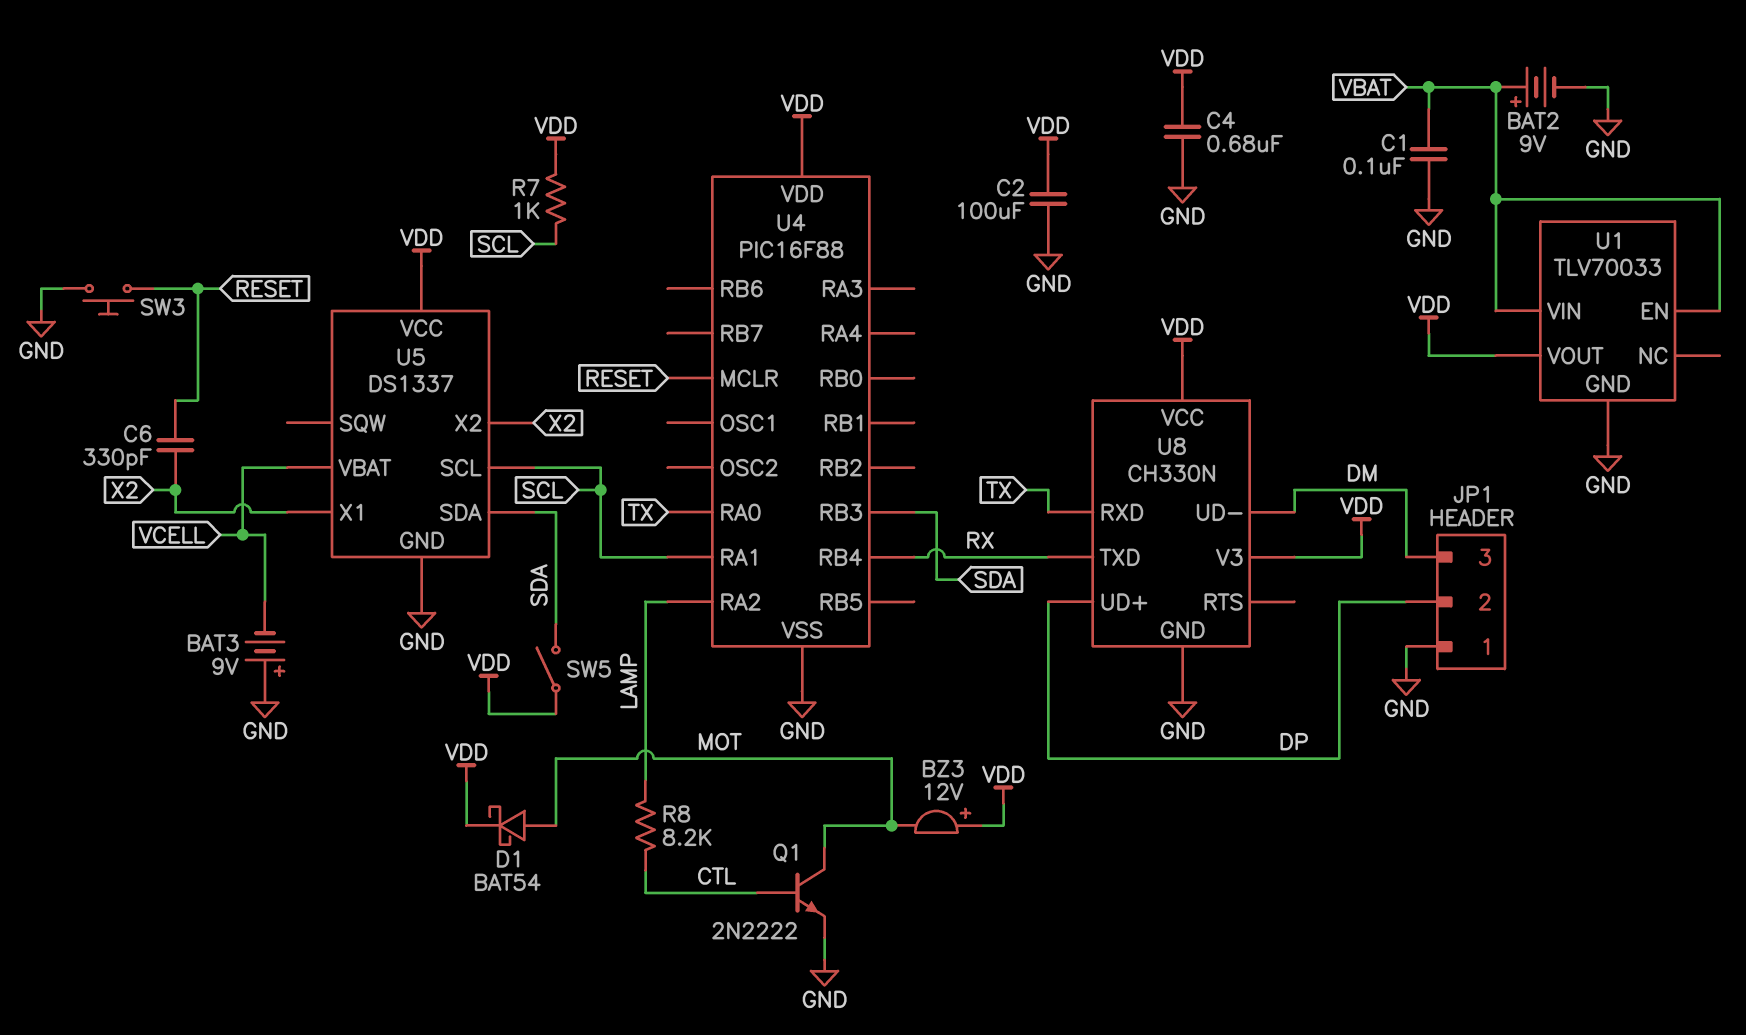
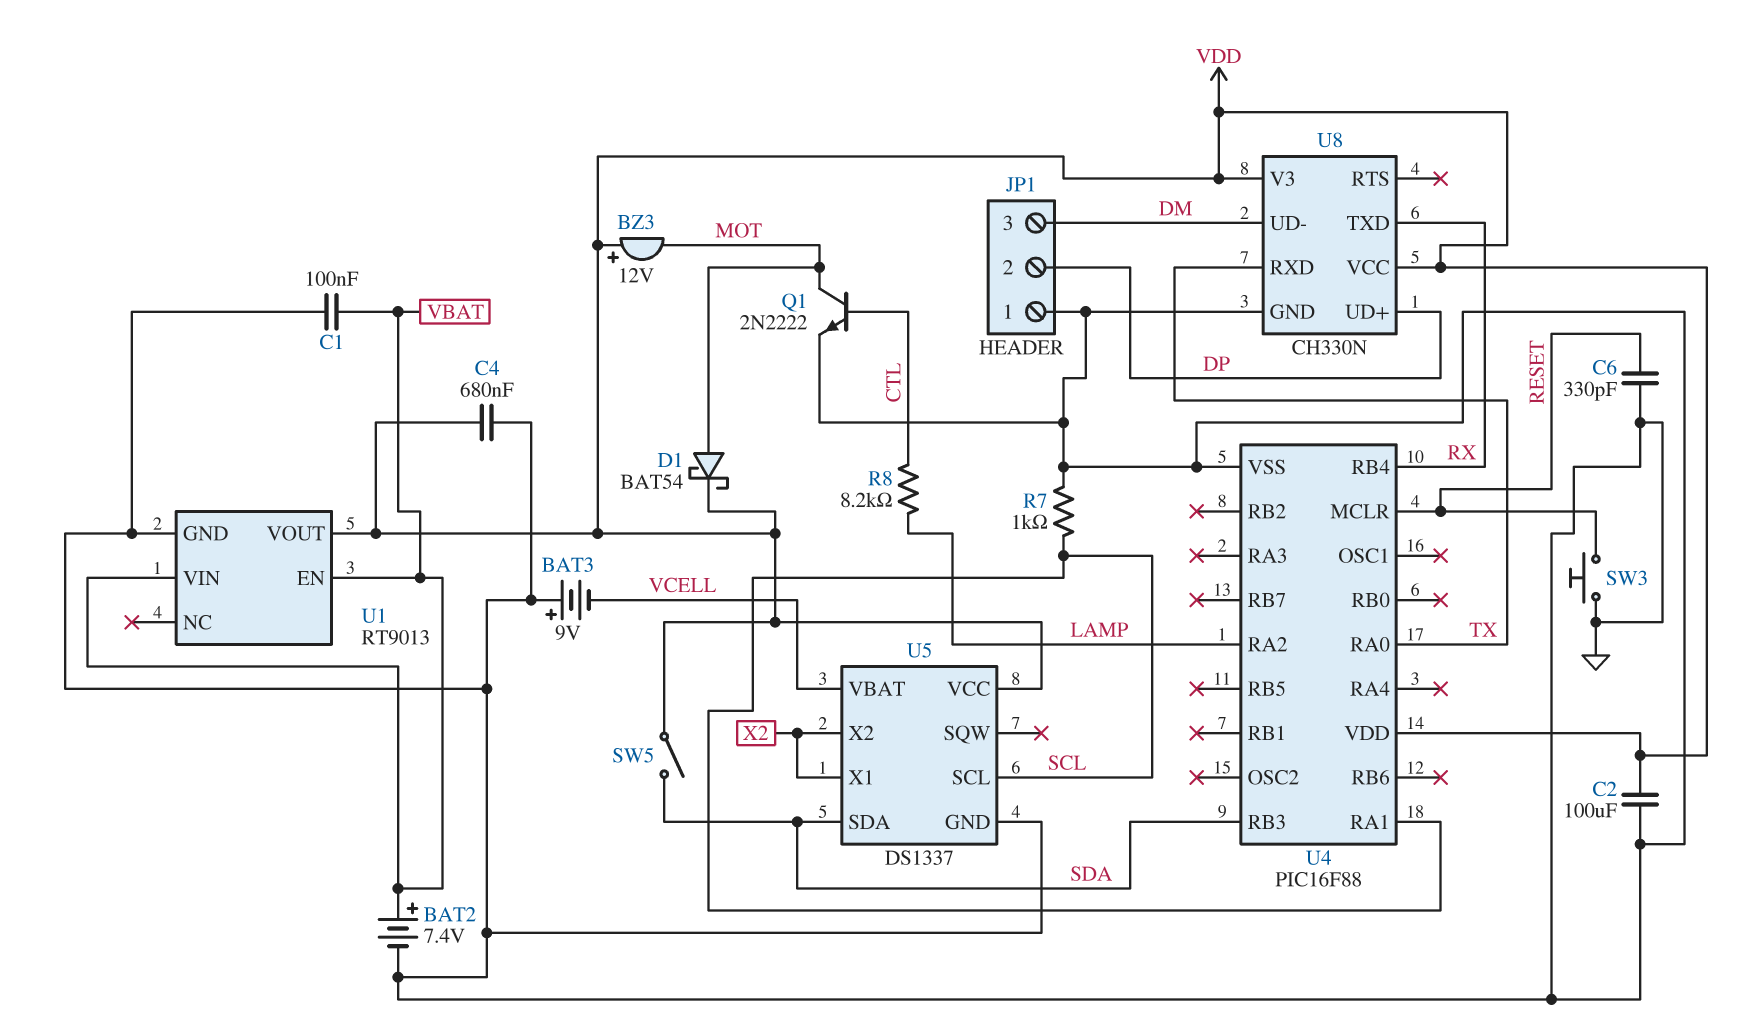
BAT2: 9V (plus VBAT, minus GND) -> 7.4V (plus VBAT, minus GND)
C6: 330pF (RESET, X2) -> 330pF (GND, RESET)
R7: 1k (SCL, VDD) -> 1k (GND, SCL)
U1: TLV70033 -> RT9013

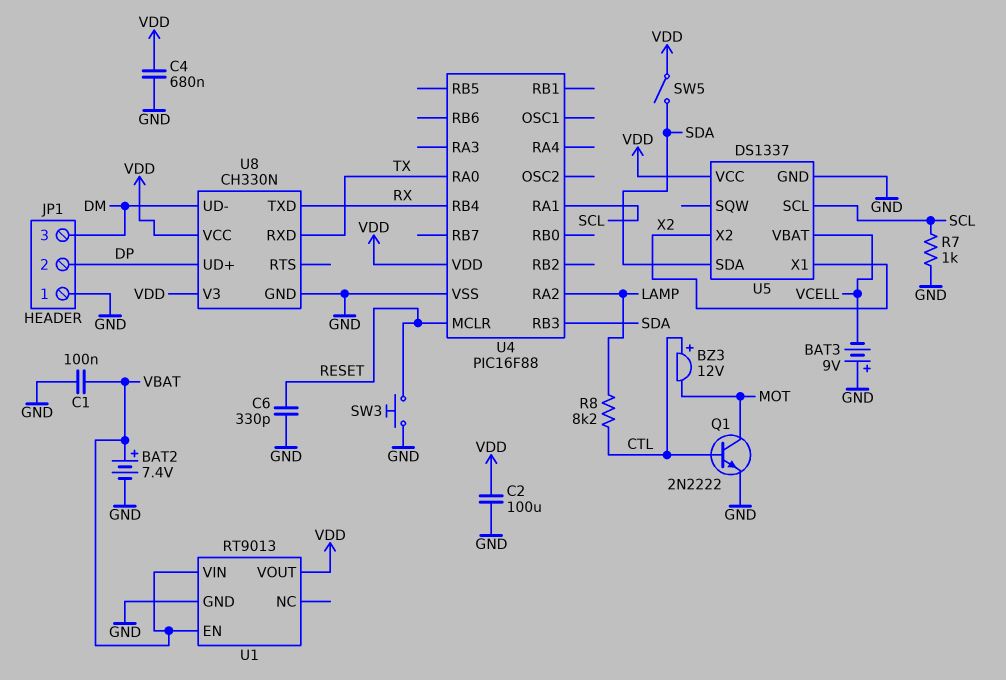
BZ3: buzzer 12V (plus VDD, minus MOT) -> buzzer 12V (plus CTL, minus MOT)
D1: schottky BAT54 (A MOT, K VDD) -> none

